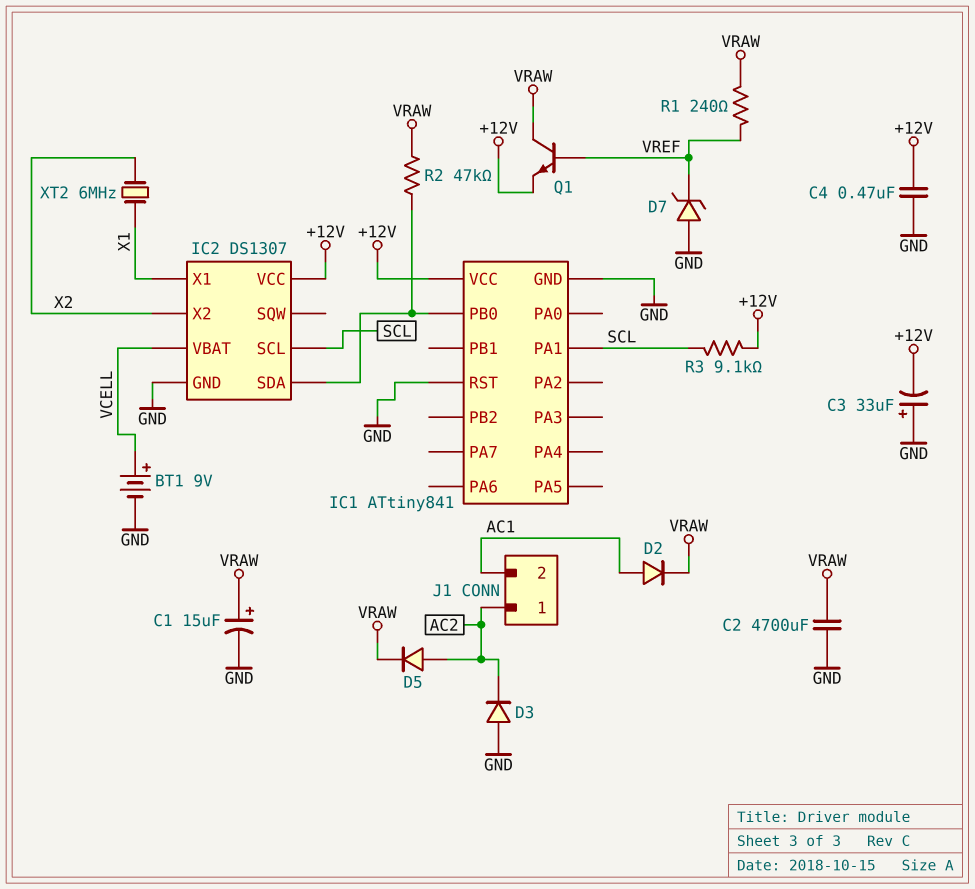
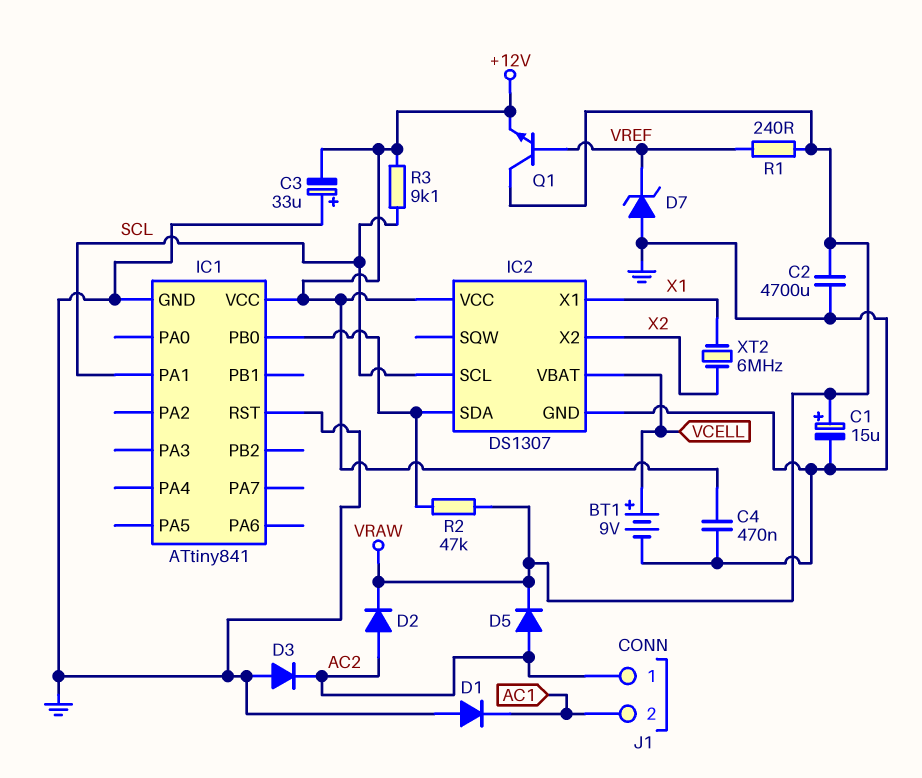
D1: none -> diode (A GND, K AC1)
D2: diode (A AC1, K VRAW) -> diode (A AC2, K VRAW)

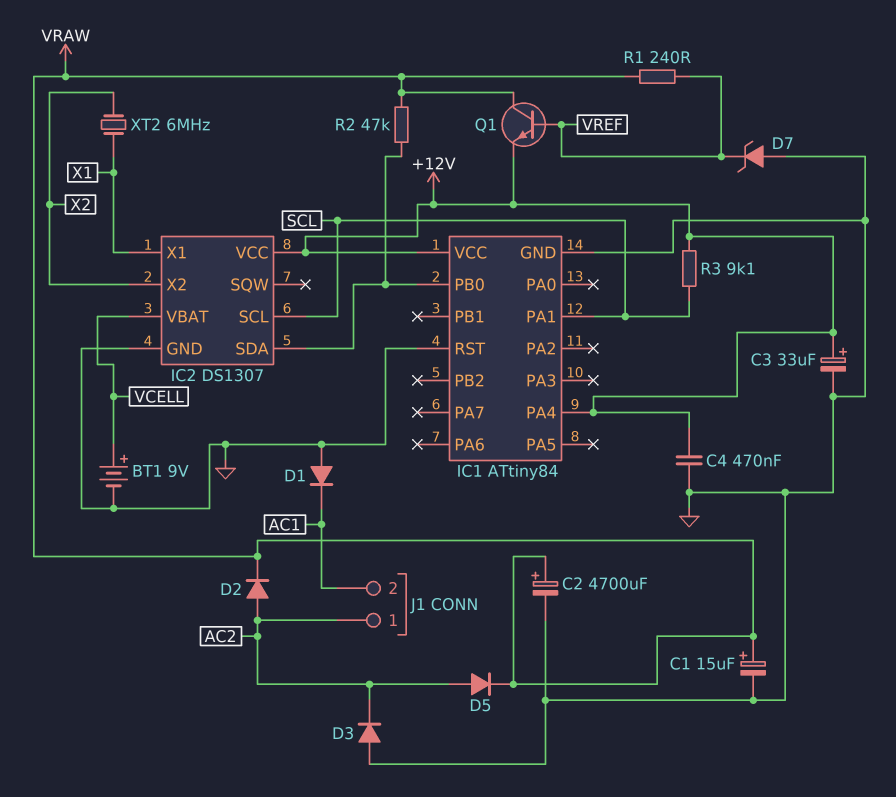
C2: 4700uF (GND, VRAW) -> 4700uF (plus VRAW, minus GND)
C3: 33uF (plus GND, minus +12V) -> 33uF (plus +12V, minus GND)
IC1: ATtiny841 -> ATtiny84
IC1 pin PA4: none -> +12V

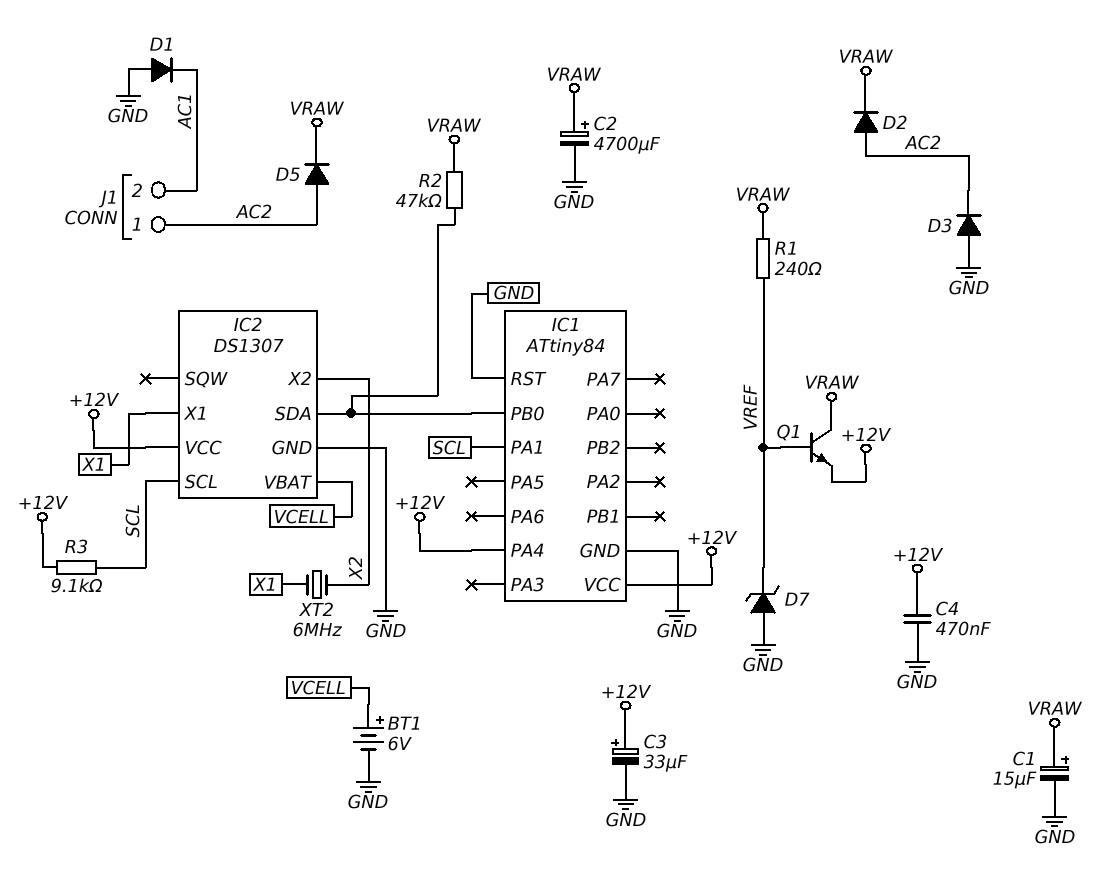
BT1: 9V (plus VCELL, minus GND) -> 6V (plus VCELL, minus GND)

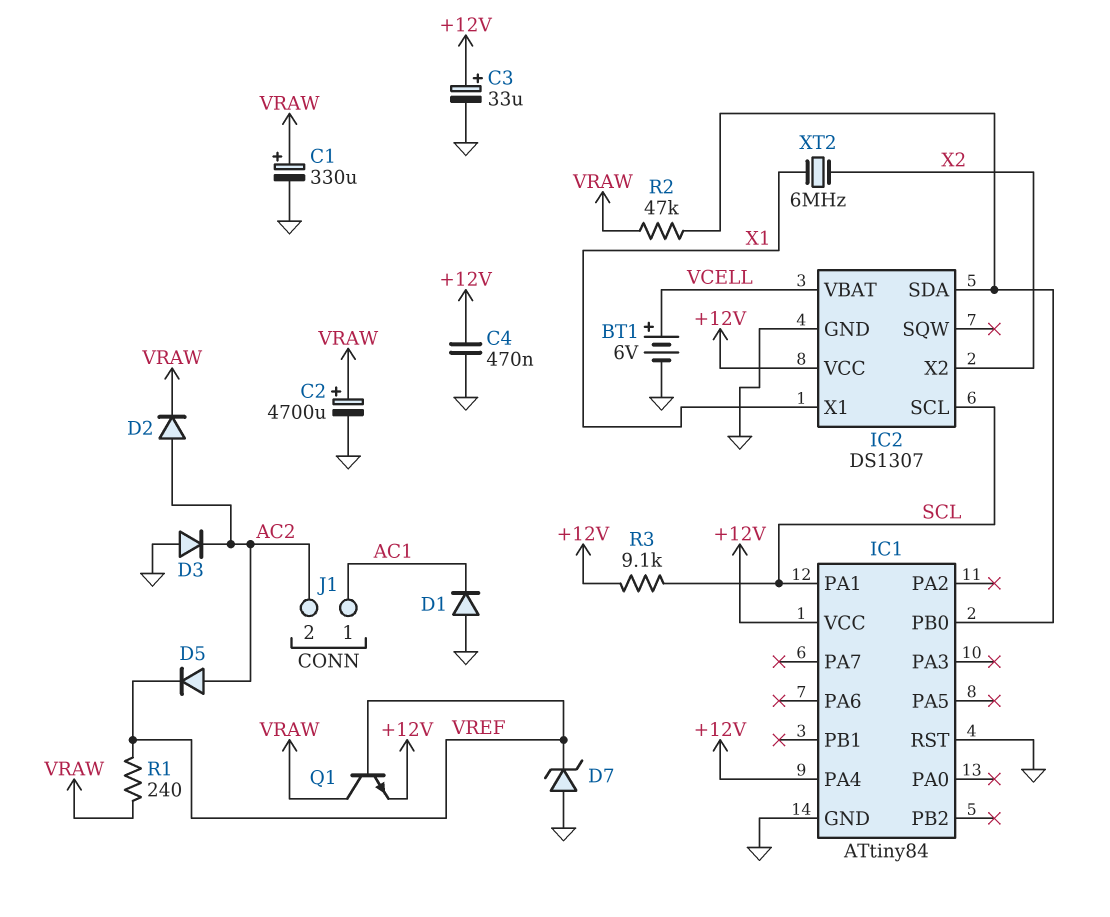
C1: 15uF (plus VRAW, minus GND) -> 330uF (plus VRAW, minus GND)
D5: diode (A AC2, K VRAW) -> diode (A AC2, K VREF)
J1 pin 1: AC2 -> AC1
J1 pin 2: AC1 -> AC2

